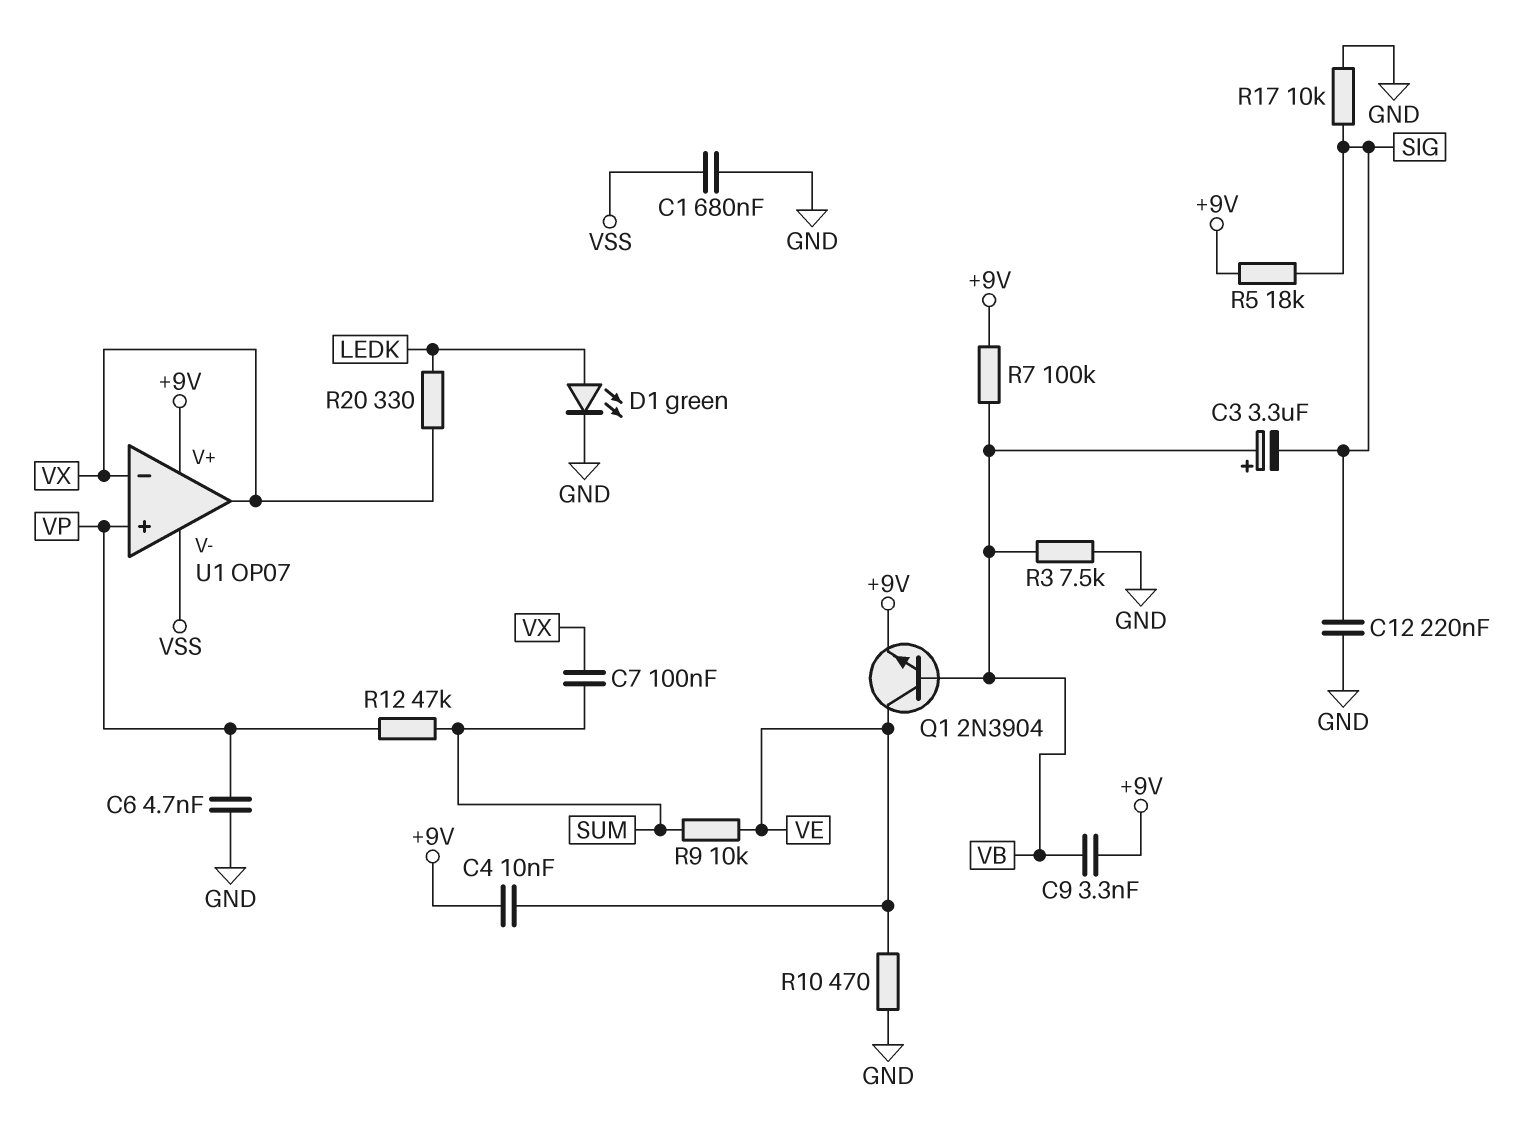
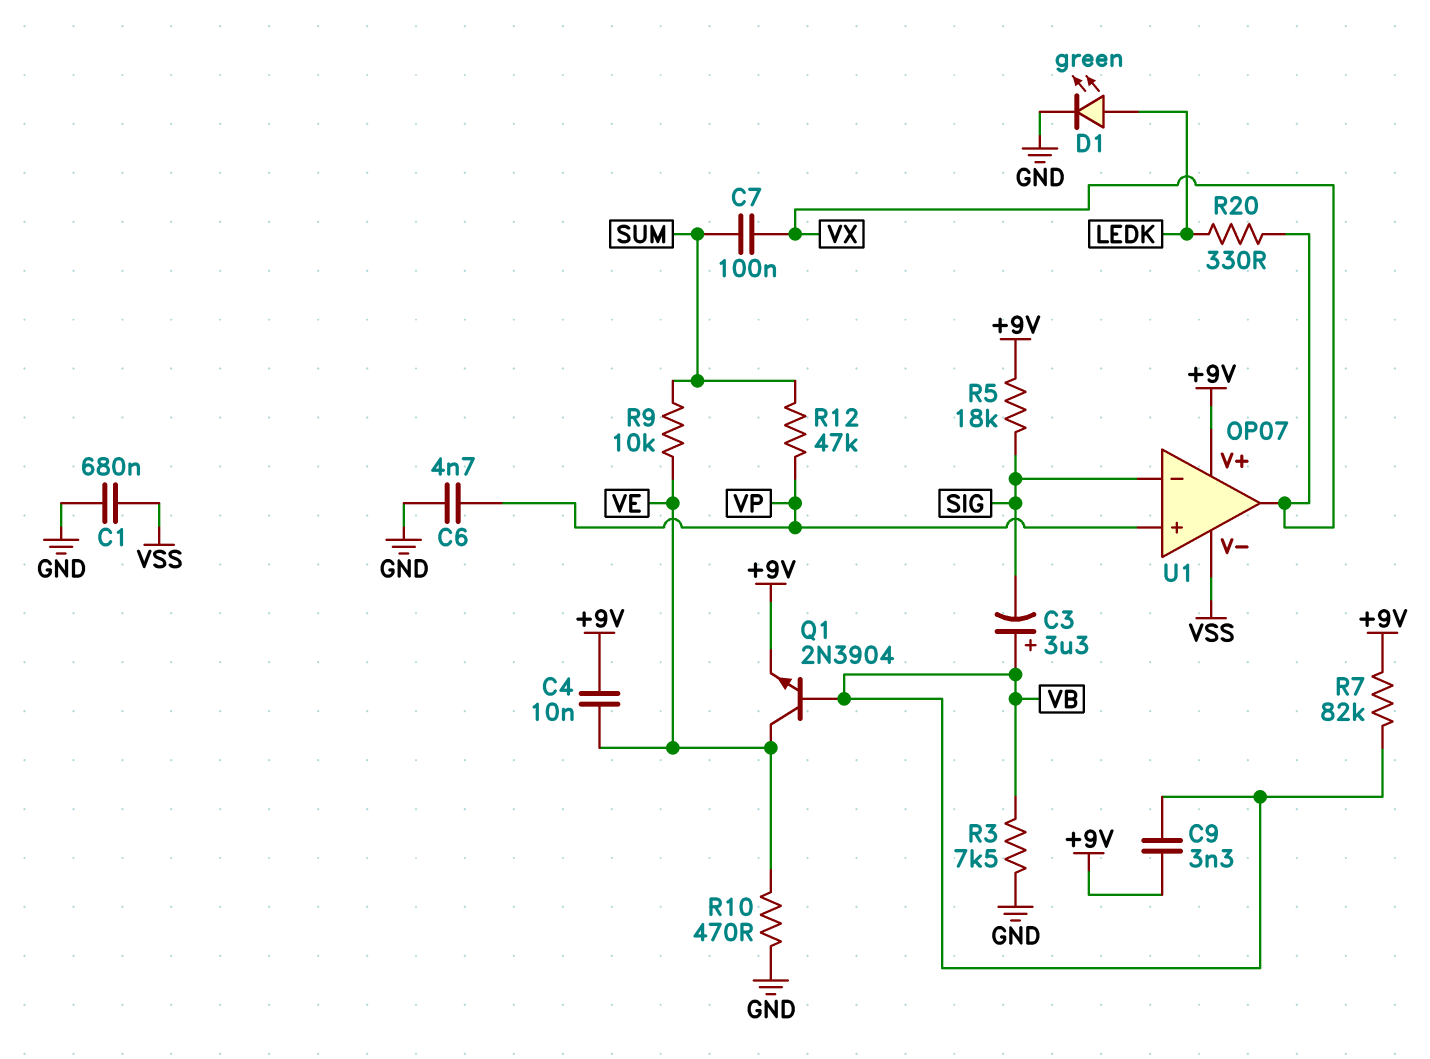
C12: 220nF (GND, SIG) -> none
R7: 100k (+9V, VB) -> 82k (+9V, VB)
R17: 10k (GND, SIG) -> none
U1 pin in-: VX -> SIG

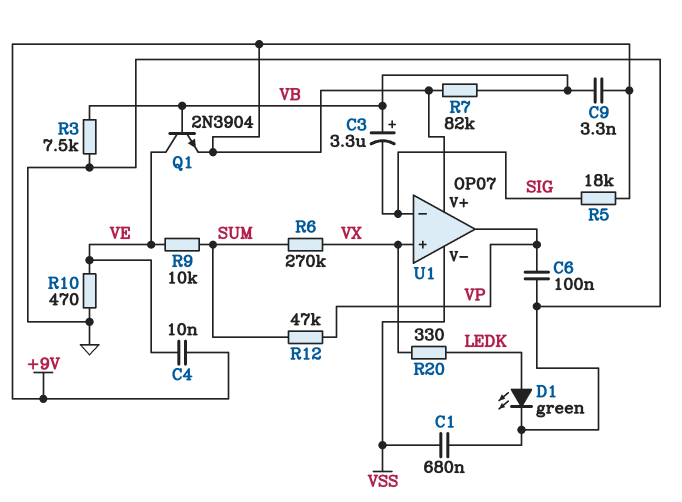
C6: 4.7nF (GND, VP) -> 100nF (GND, VP)
C7: 100nF (SUM, VX) -> none
R6: none -> 270k (SUM, VX)
U1 pin in+: VP -> VX
U1 pin out: VX -> VP

